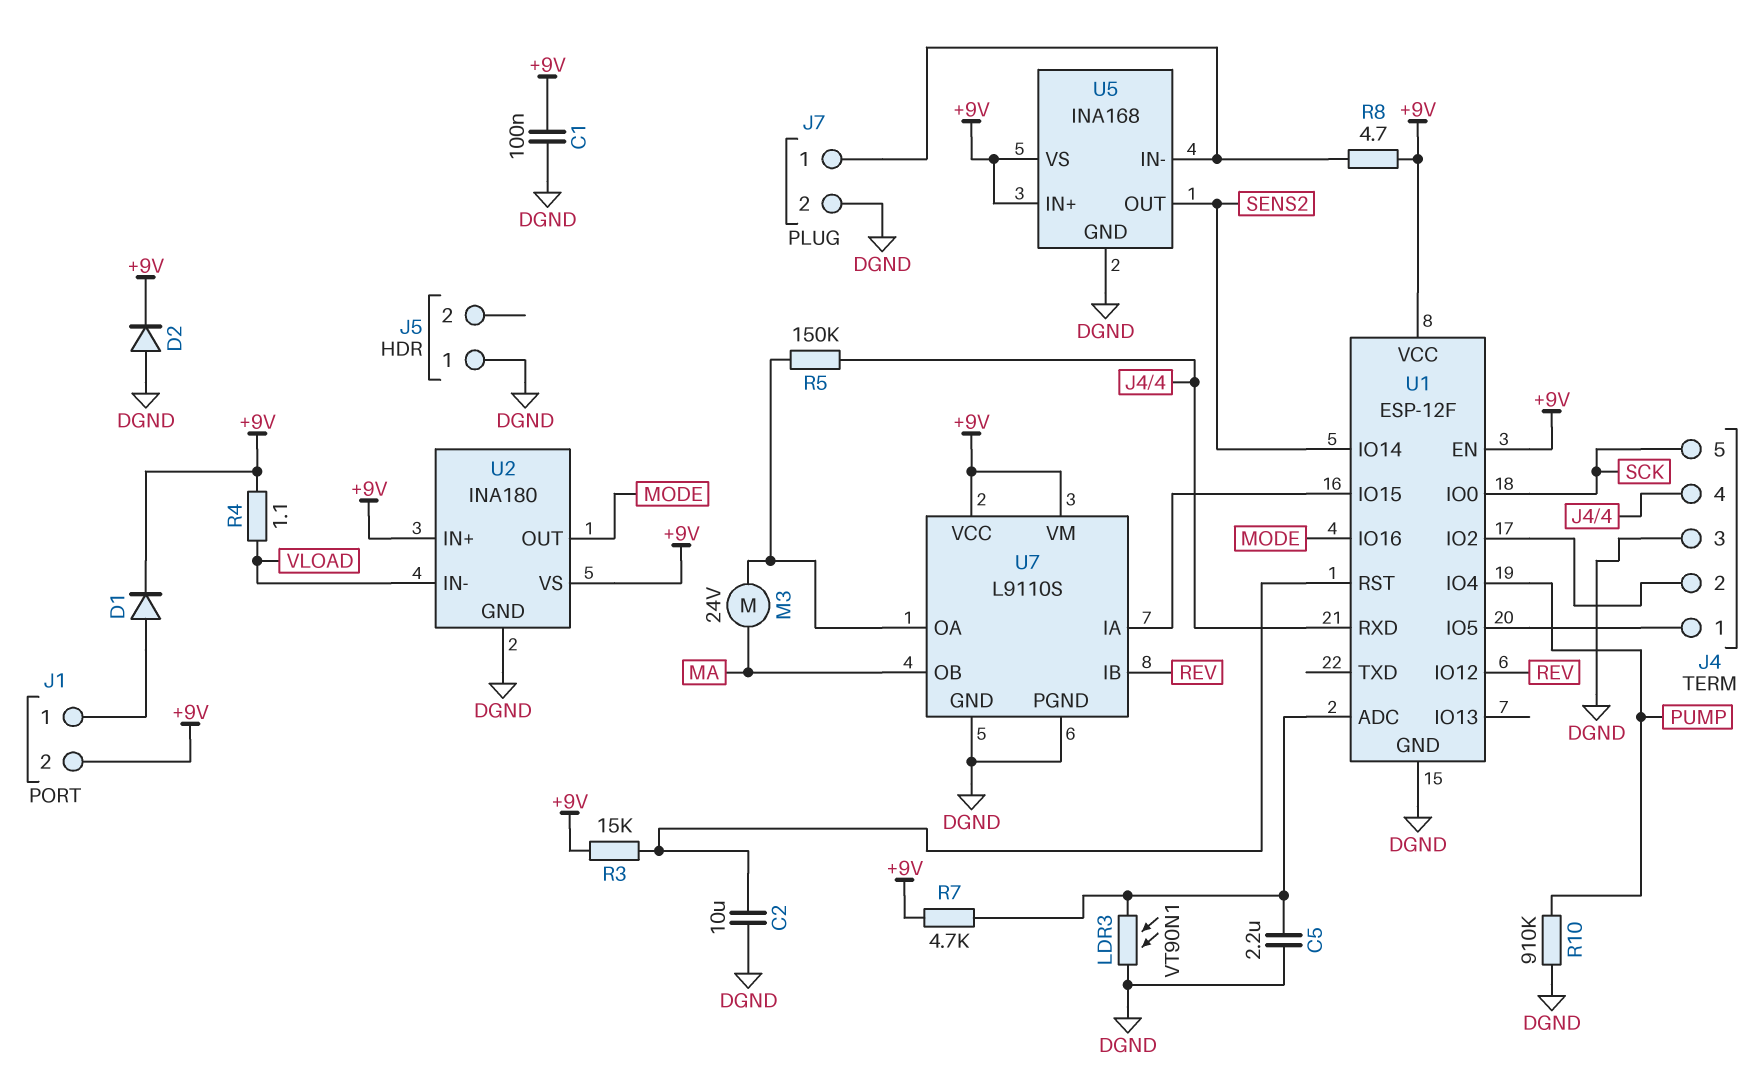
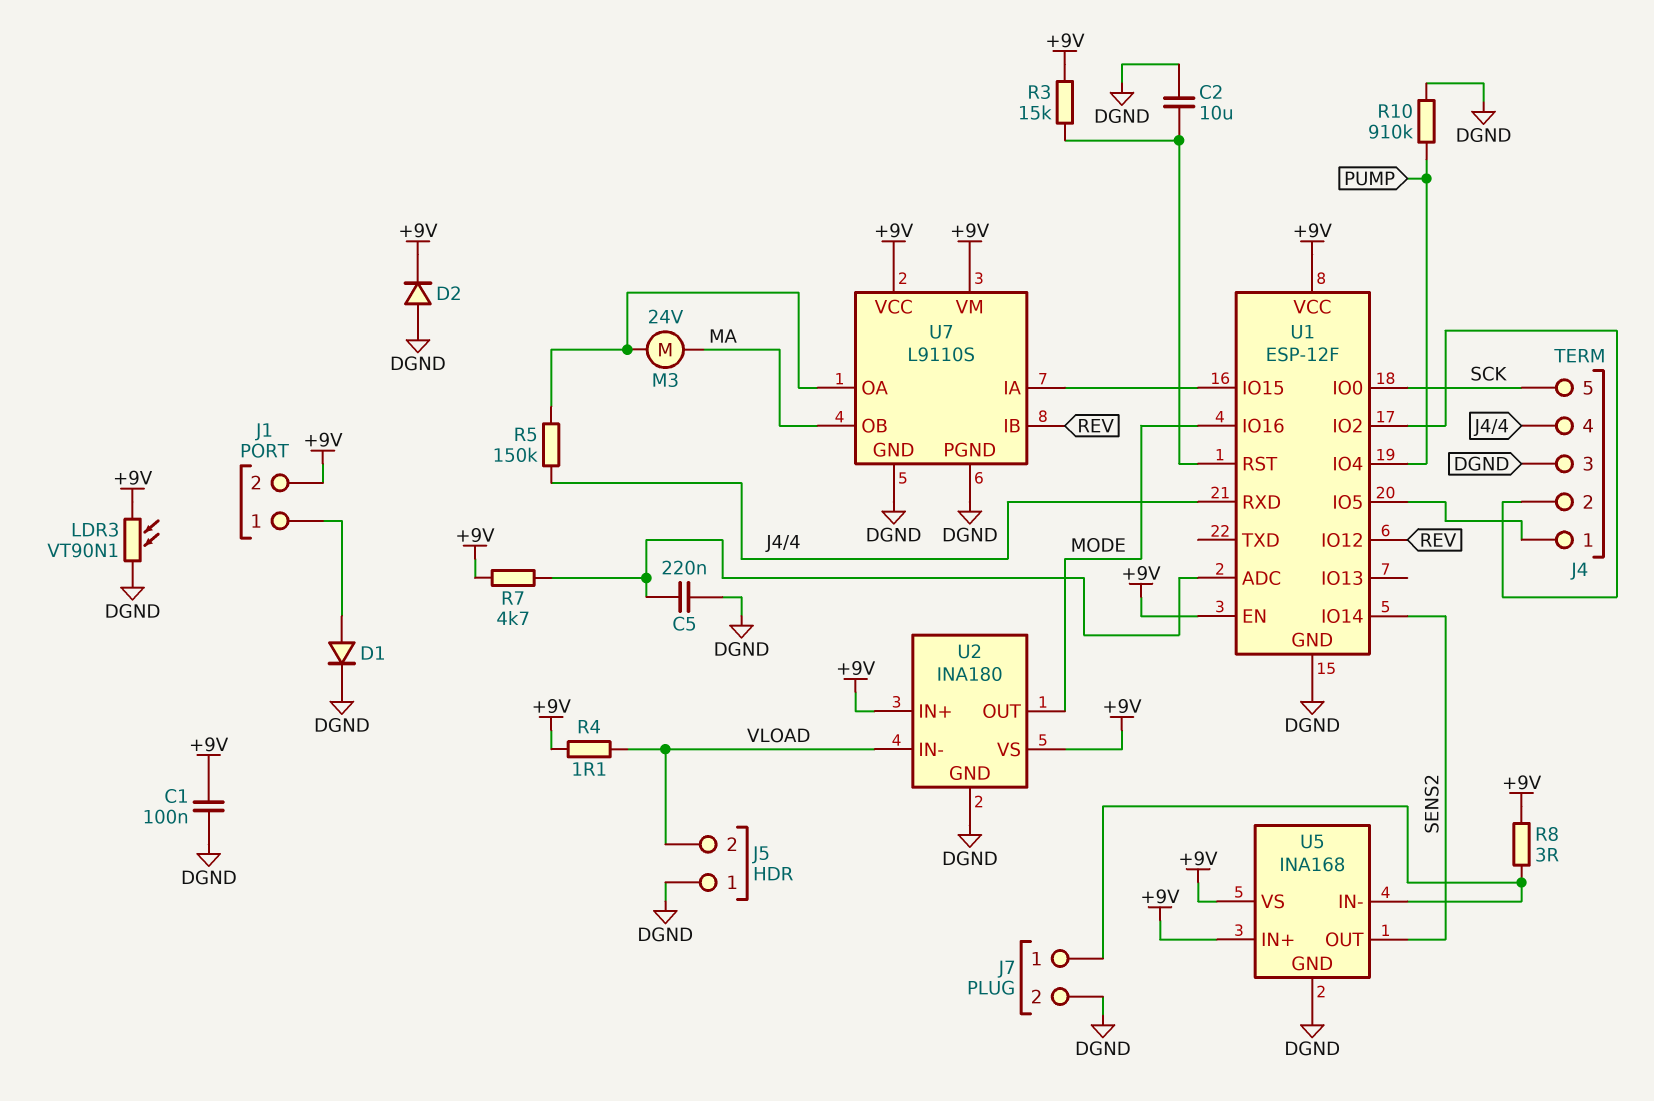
C5: 2.2uF (DGND, U1/ADC) -> 220nF (DGND, U1/ADC)
D1: diode (A J1/1, K +9V) -> diode (A J1/1, K DGND)
J5 pin 2: none -> VLOAD
LDR3: VT90N1 (DGND, U1/ADC) -> VT90N1 (+9V, DGND)
R8: 4.7 (+9V, J7/1) -> 3 (+9V, J7/1)

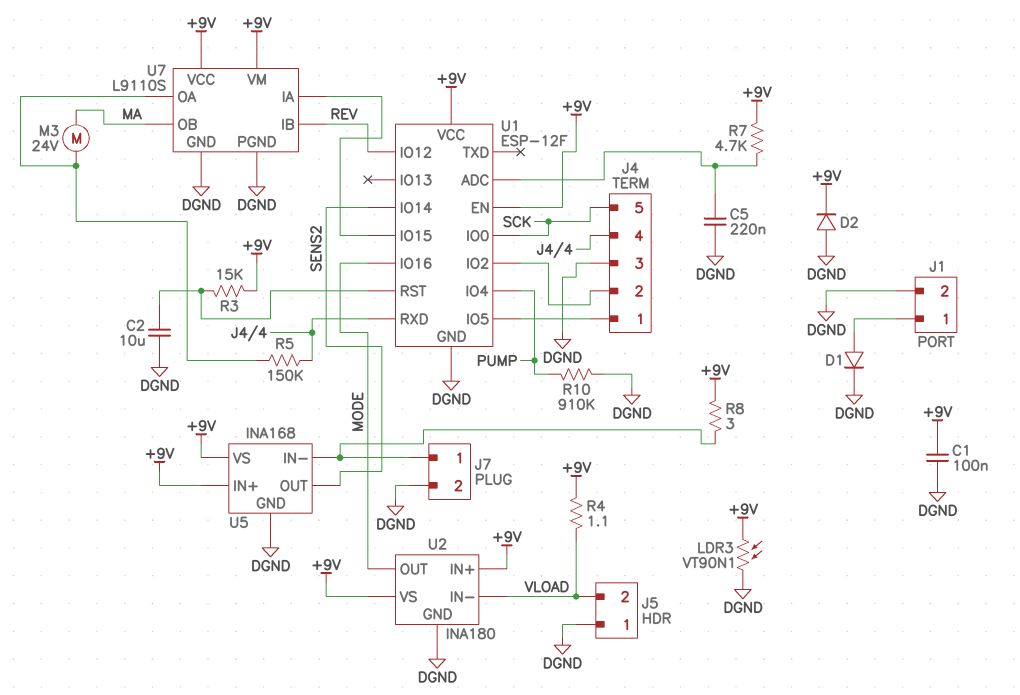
J1 pin 2: +9V -> DGND

